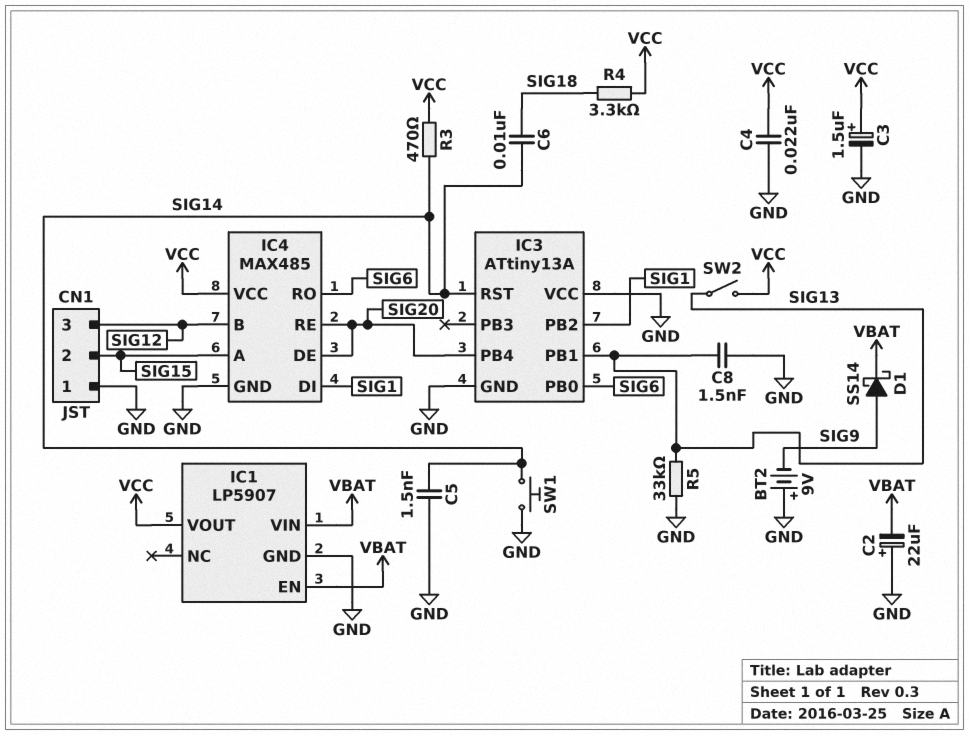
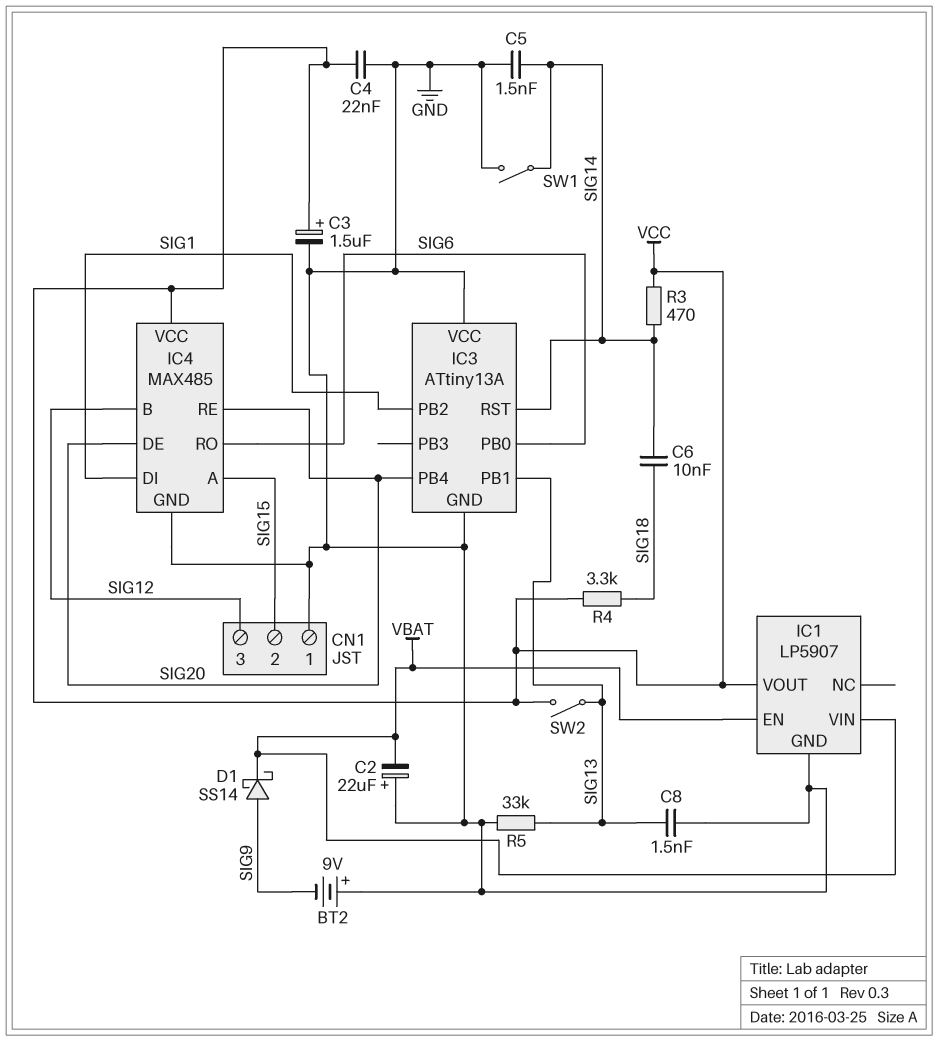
SW1: button (GND, SIG14) -> switch (GND, SIG14)

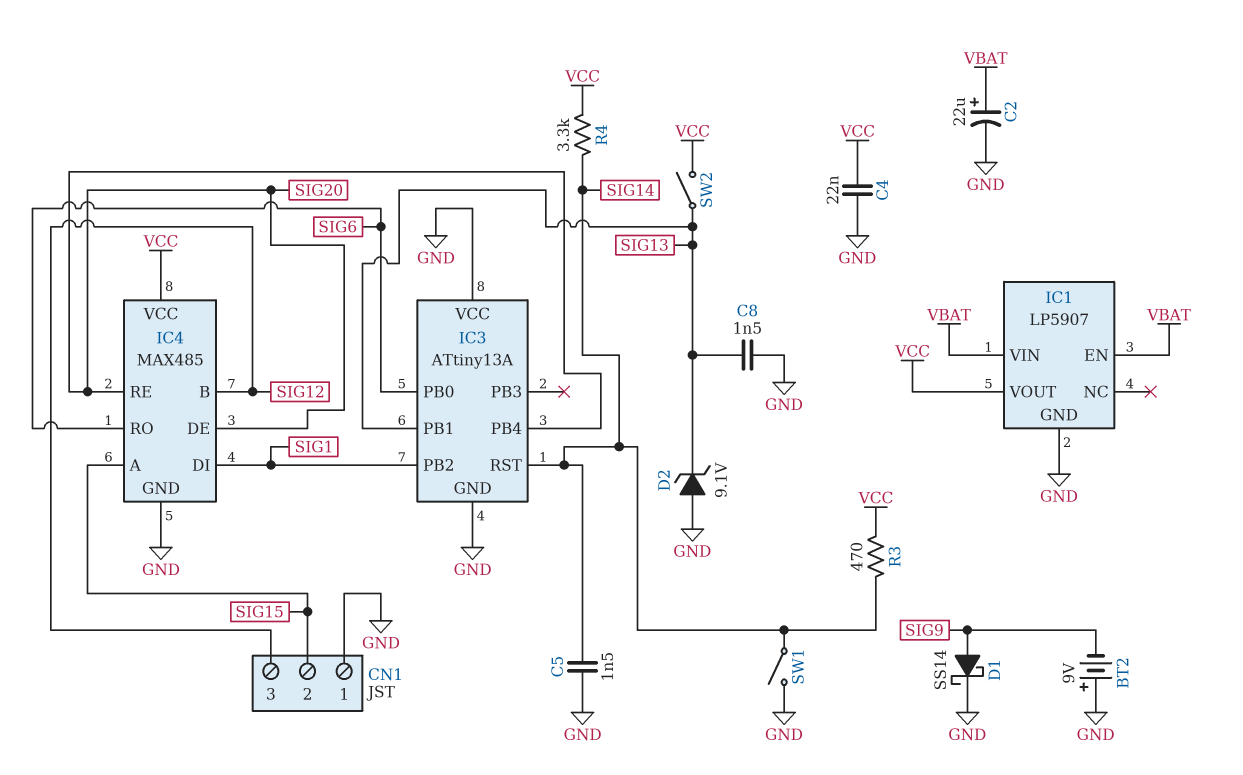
C2: 22uF (plus GND, minus VBAT) -> 22uF (plus VBAT, minus GND)
C3: 1.5uF (plus VCC, minus GND) -> none
C6: 10nF (SIG14, SIG18) -> none
D1: schottky SS14 (A SIG9, K VBAT) -> schottky SS14 (A SIG9, K GND)
D2: none -> zener 9.1V (A GND, K SIG13)
R4: 3.3k (SIG18, VCC) -> 3.3k (SIG14, VCC)
R5: 33k (GND, SIG13) -> none

